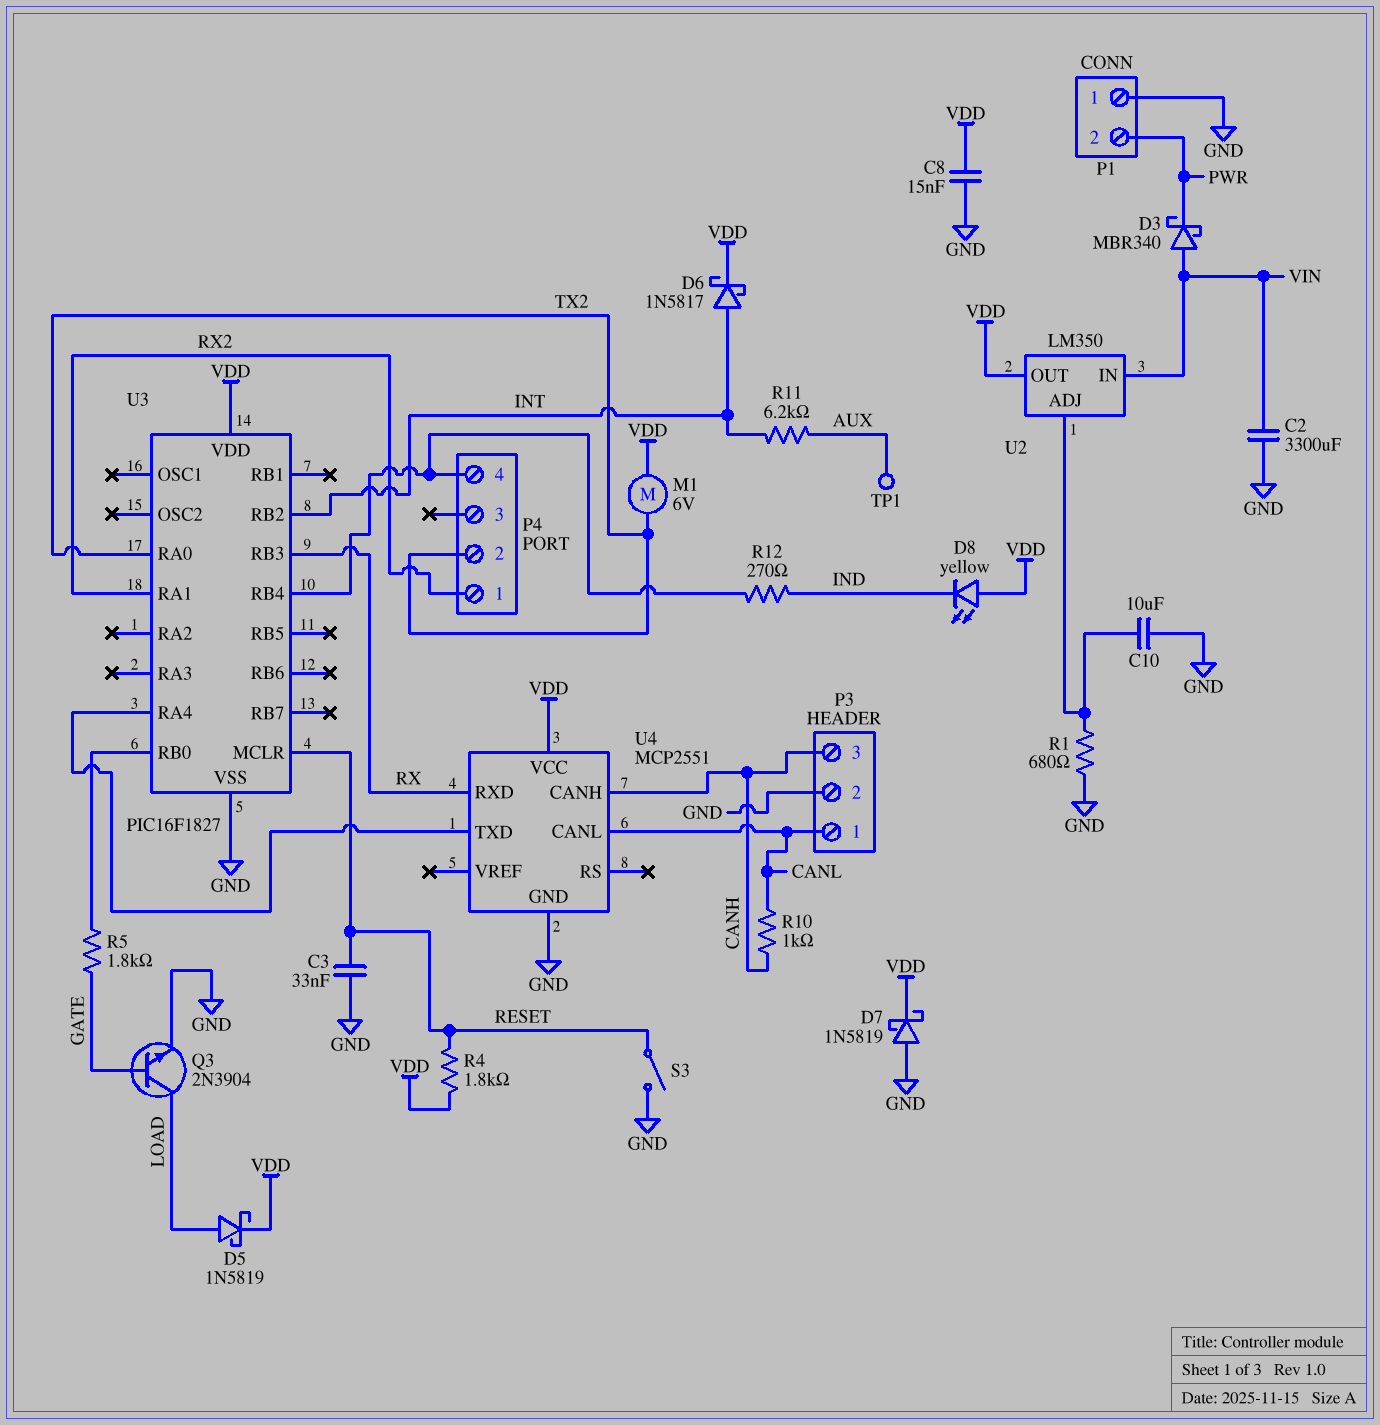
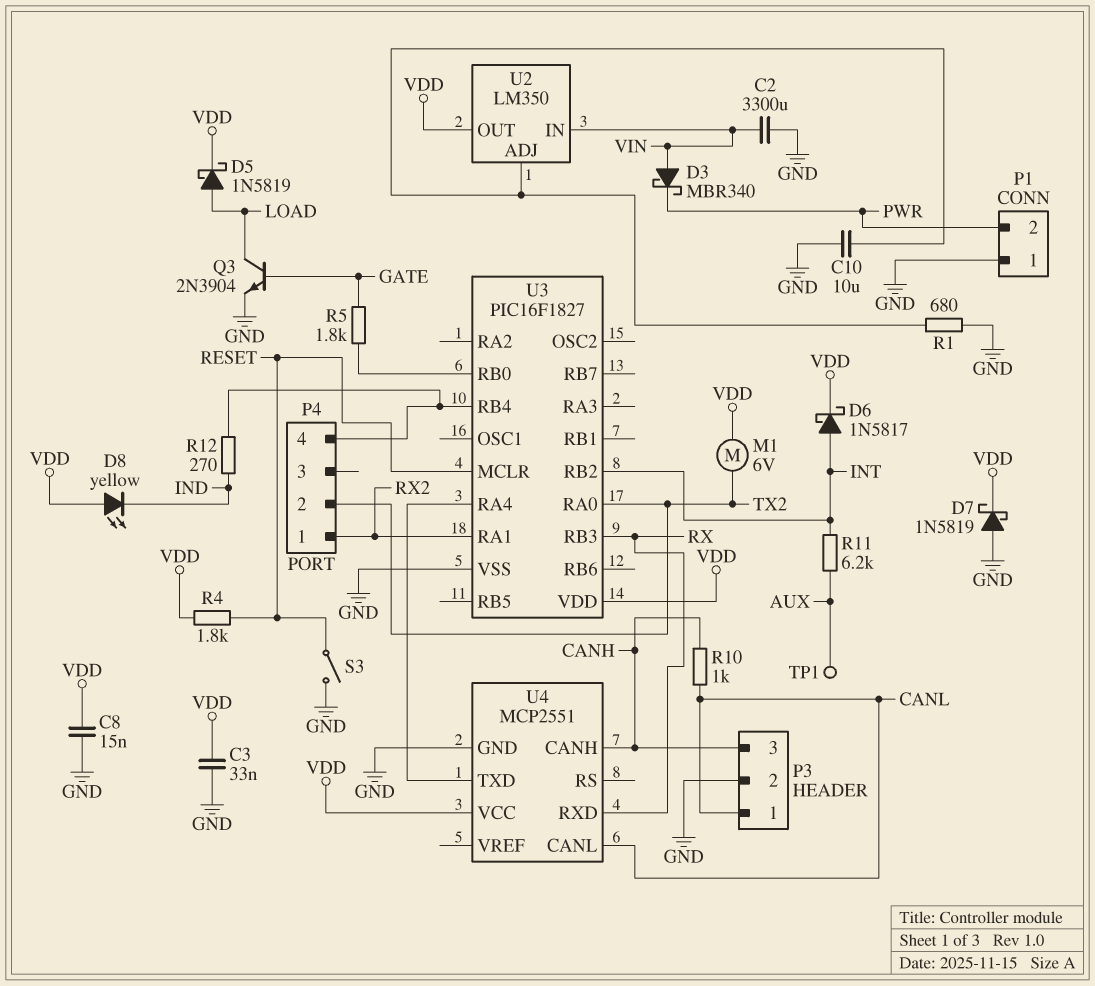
C3: 33nF (GND, RESET) -> 33nF (GND, VDD)

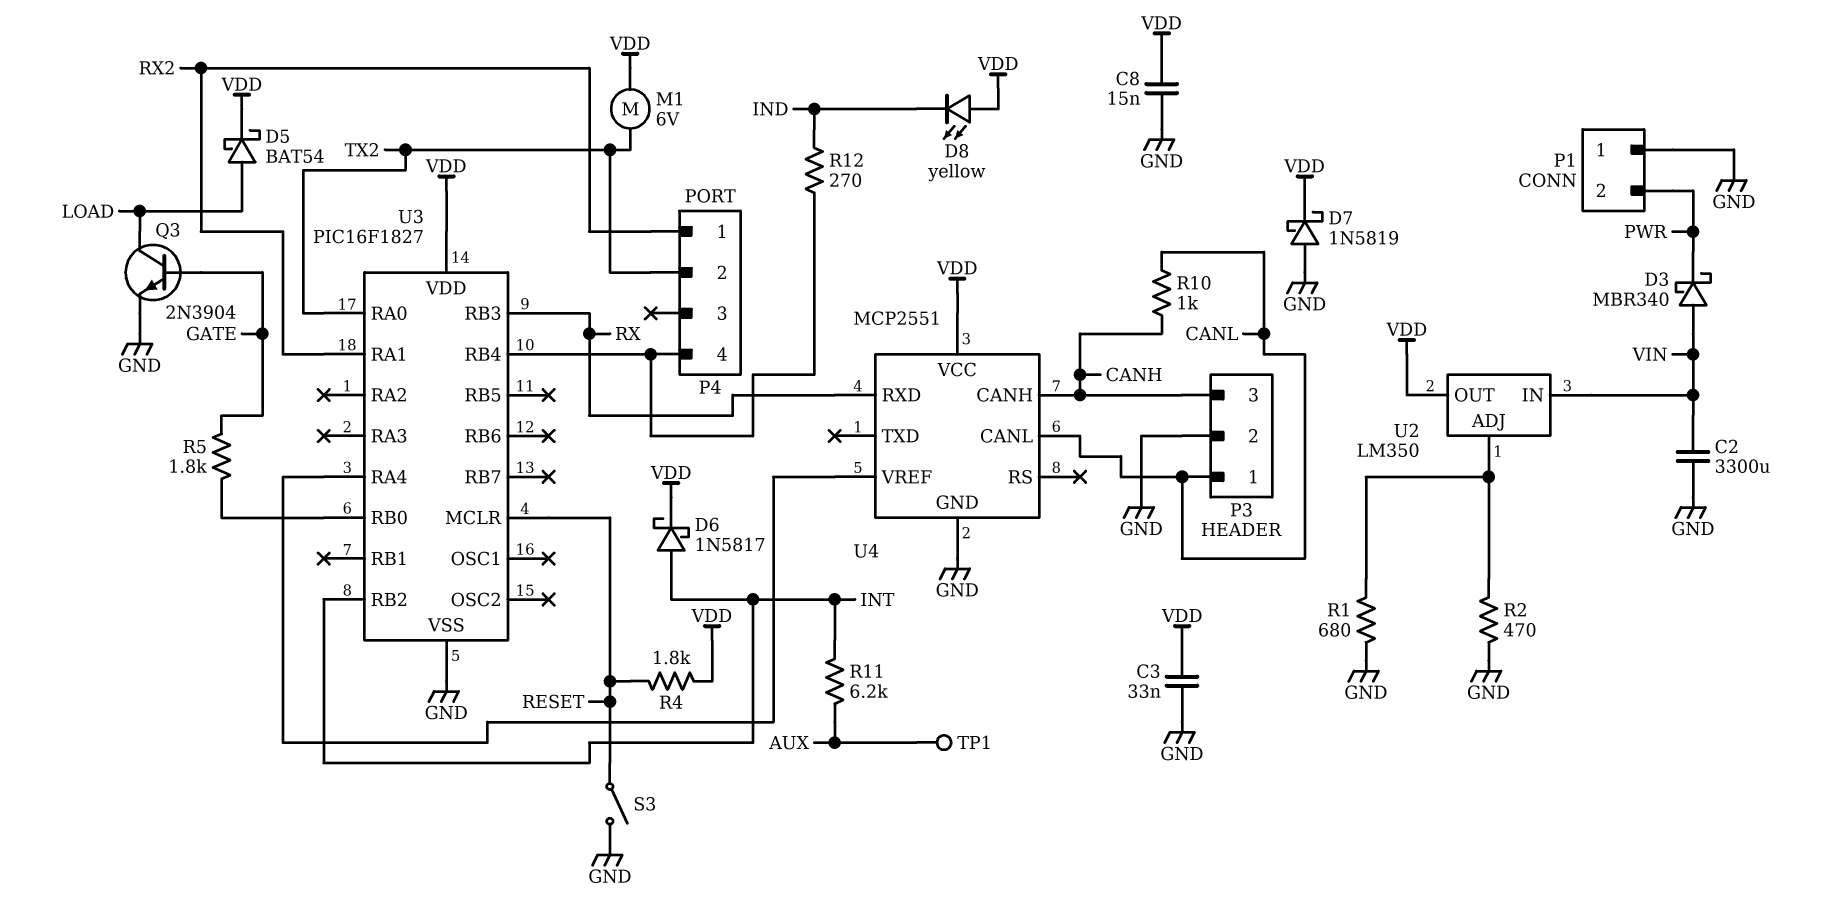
C10: 10uF (GND, U2/ADJ) -> none
D5: schottky 1N5819 (A LOAD, K VDD) -> schottky BAT54 (A LOAD, K VDD)
R2: none -> 470 (GND, U2/ADJ)
U4 pin TXD: U3/RA4 -> none
U4 pin VREF: none -> U3/RA4

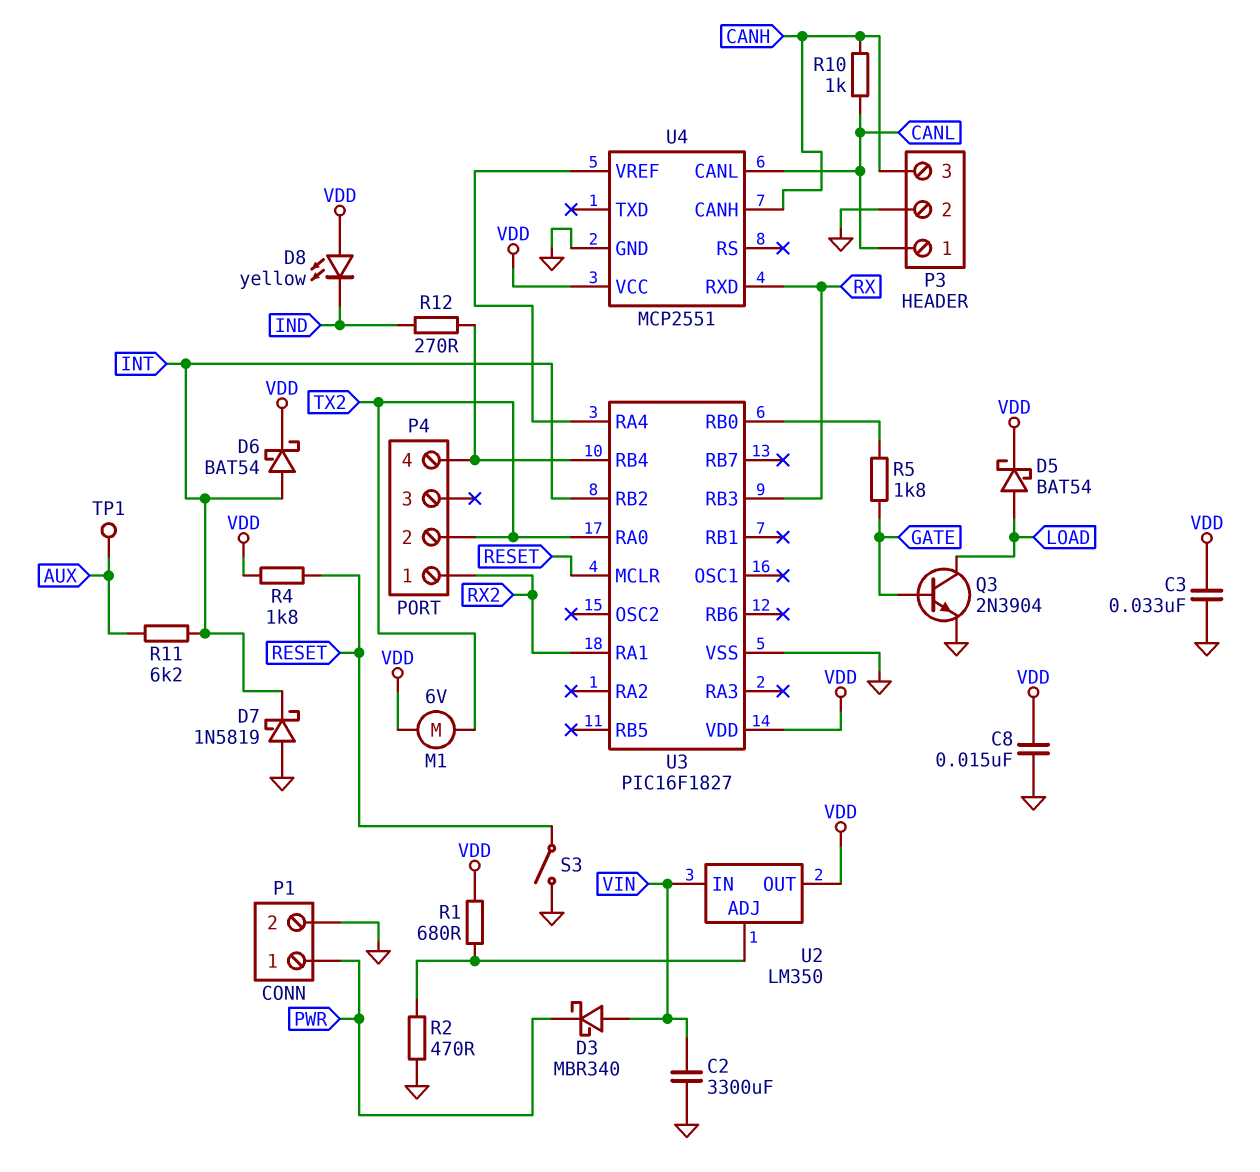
D6: schottky 1N5817 (A INT, K VDD) -> schottky BAT54 (A INT, K VDD)
D7: schottky 1N5819 (A GND, K VDD) -> schottky 1N5819 (A GND, K INT)
P1 pin 1: GND -> PWR
P1 pin 2: PWR -> GND
R1: 680 (GND, U2/ADJ) -> 680 (U2/ADJ, VDD)

